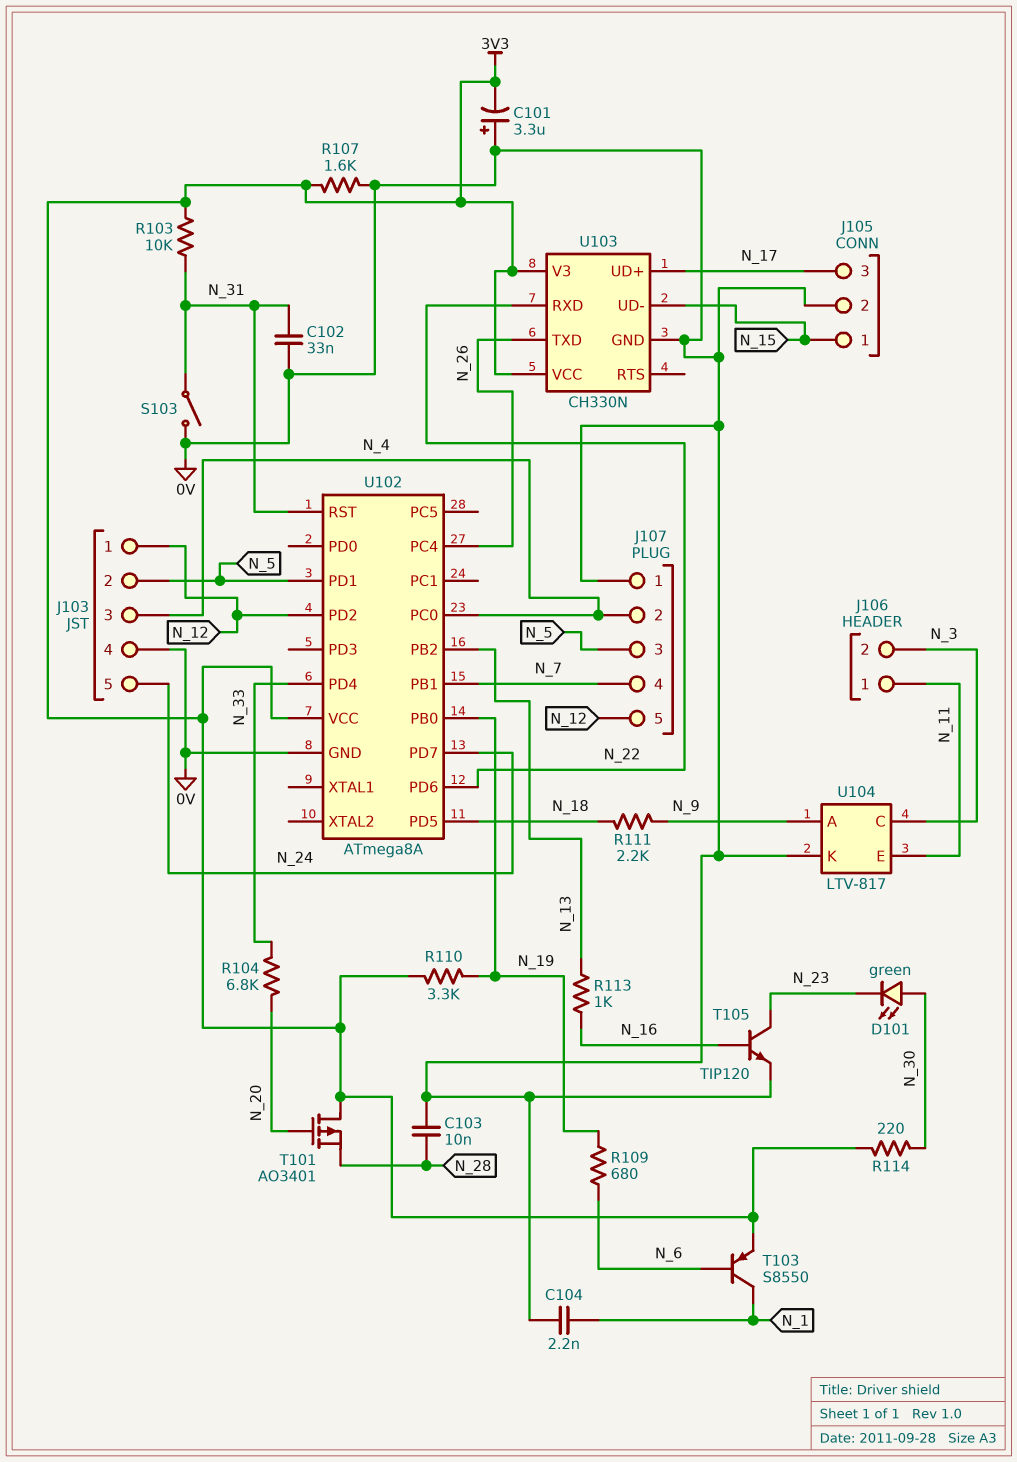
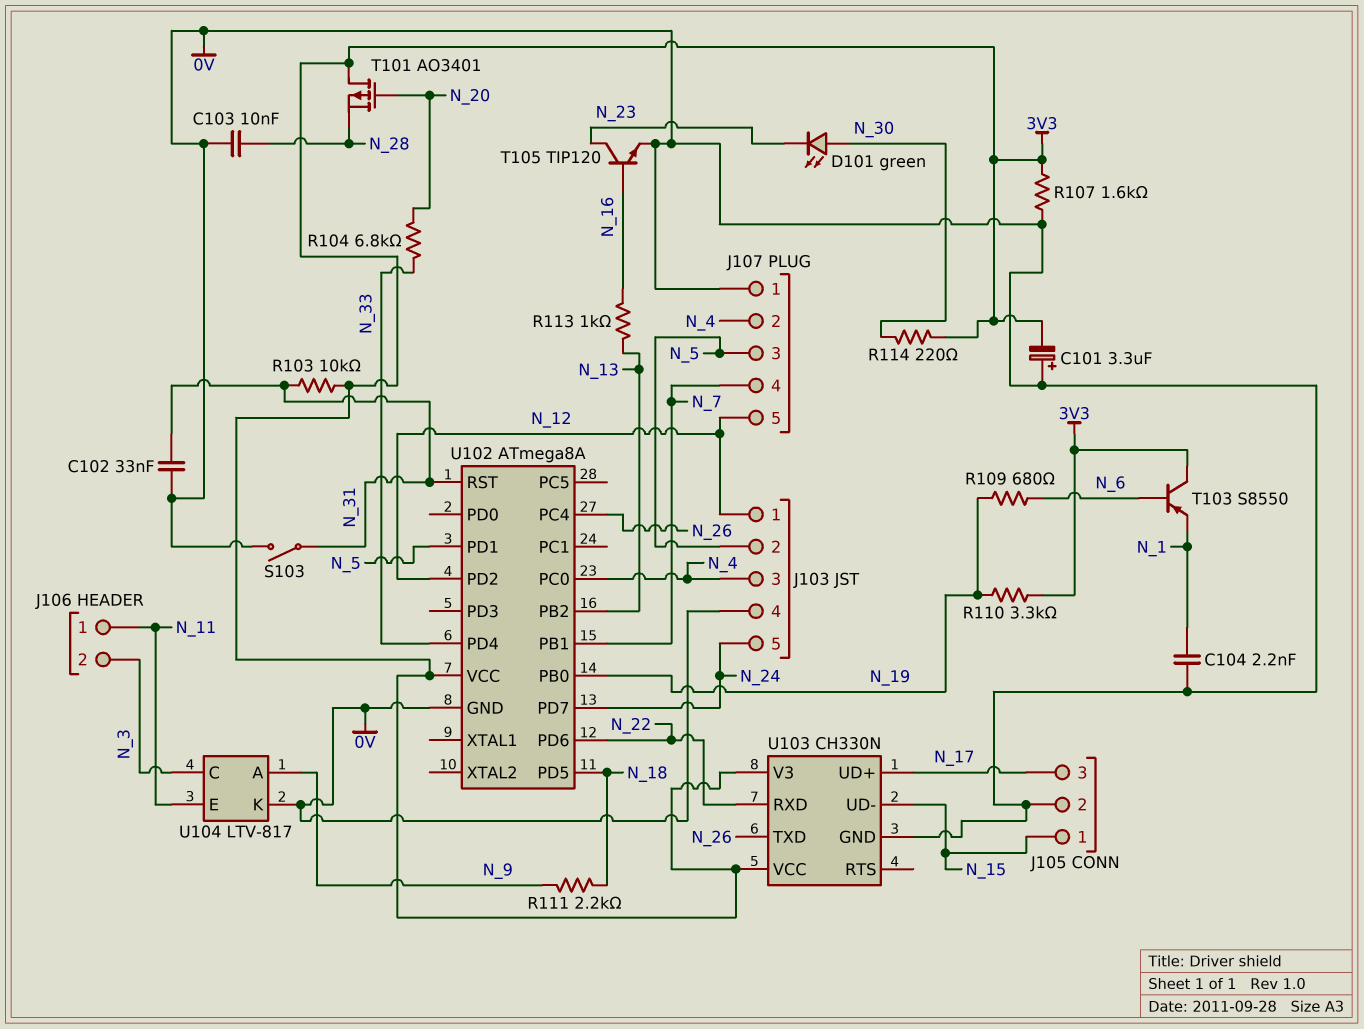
T103: PNP S8550 (B N_6, C N_1, E 3V3) -> PNP S8550 (B N_6, C 3V3, E N_1)

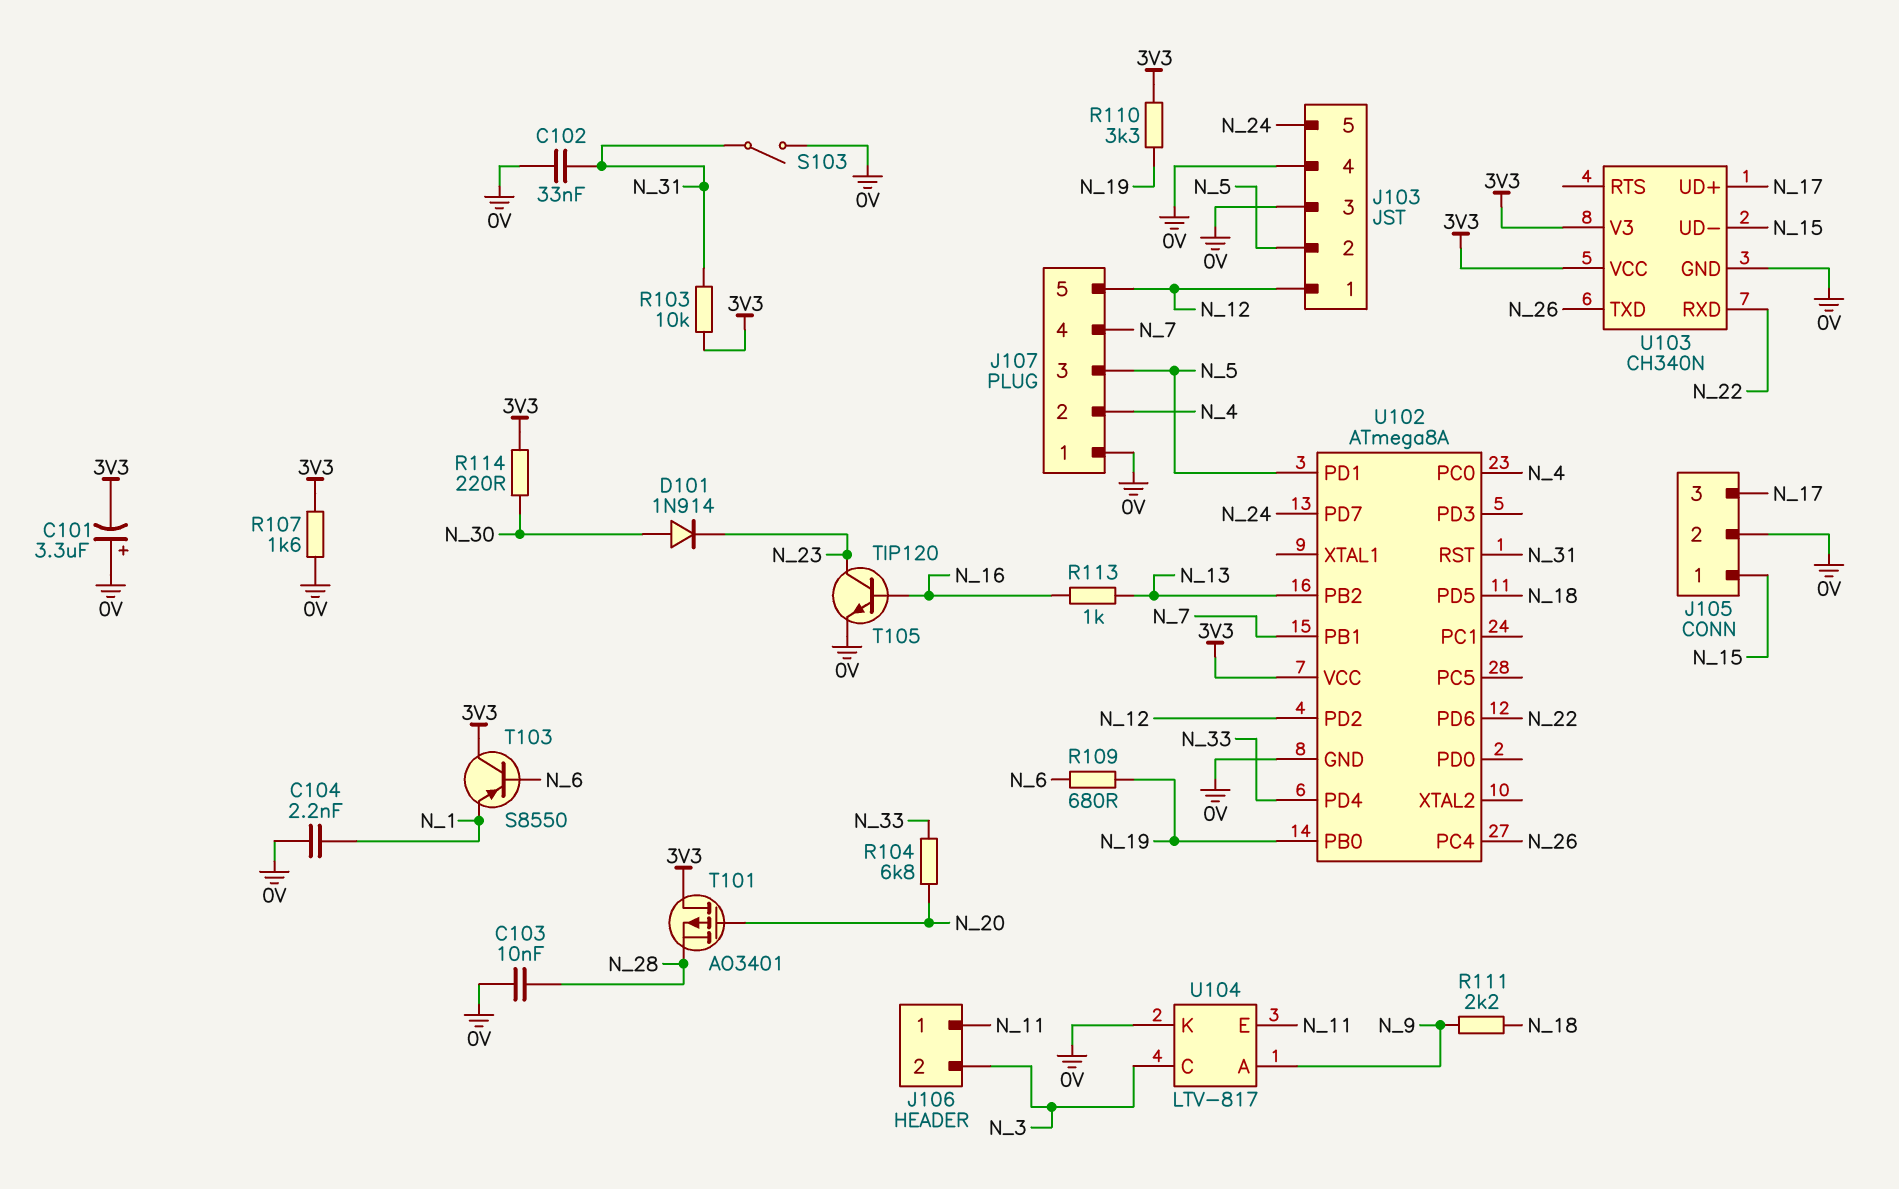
D101: LED green (A N_30, K N_23) -> diode 1N914 (A N_30, K N_23)
J103 pin 3: N_4 -> 0V
U103: CH330N -> CH340N

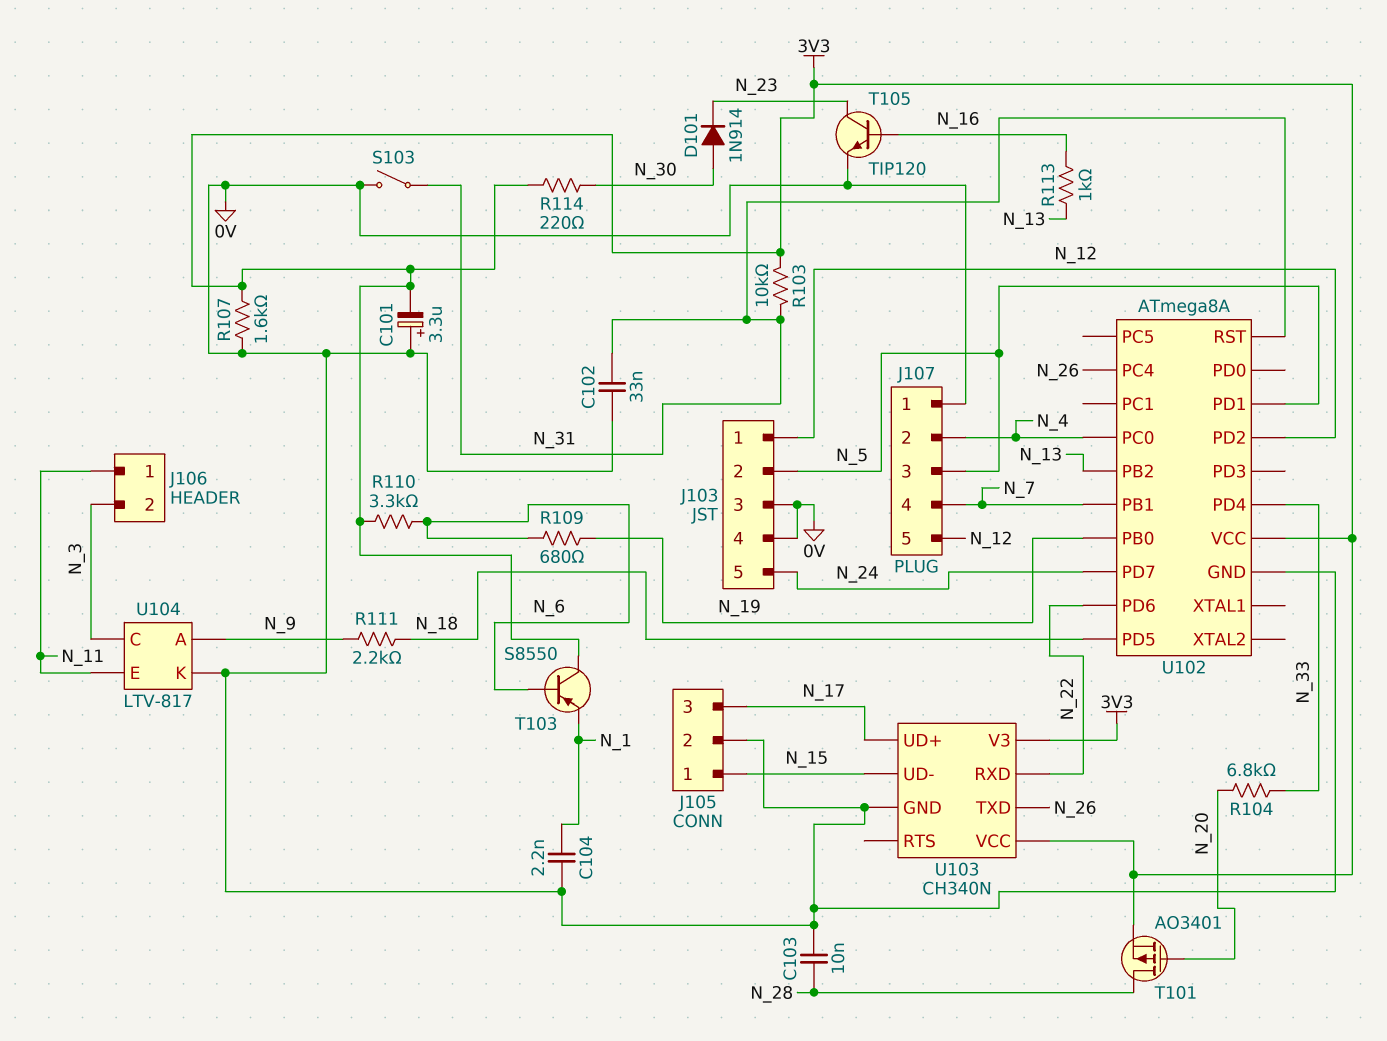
R110: 3.3k (3V3, N_19) -> 3.3k (3V3, N_6)
T101: PMOS AO3401 (G N_20, D 3V3, S N_28) -> PMOS AO3401 (G N_20, D N_28, S 3V3)

